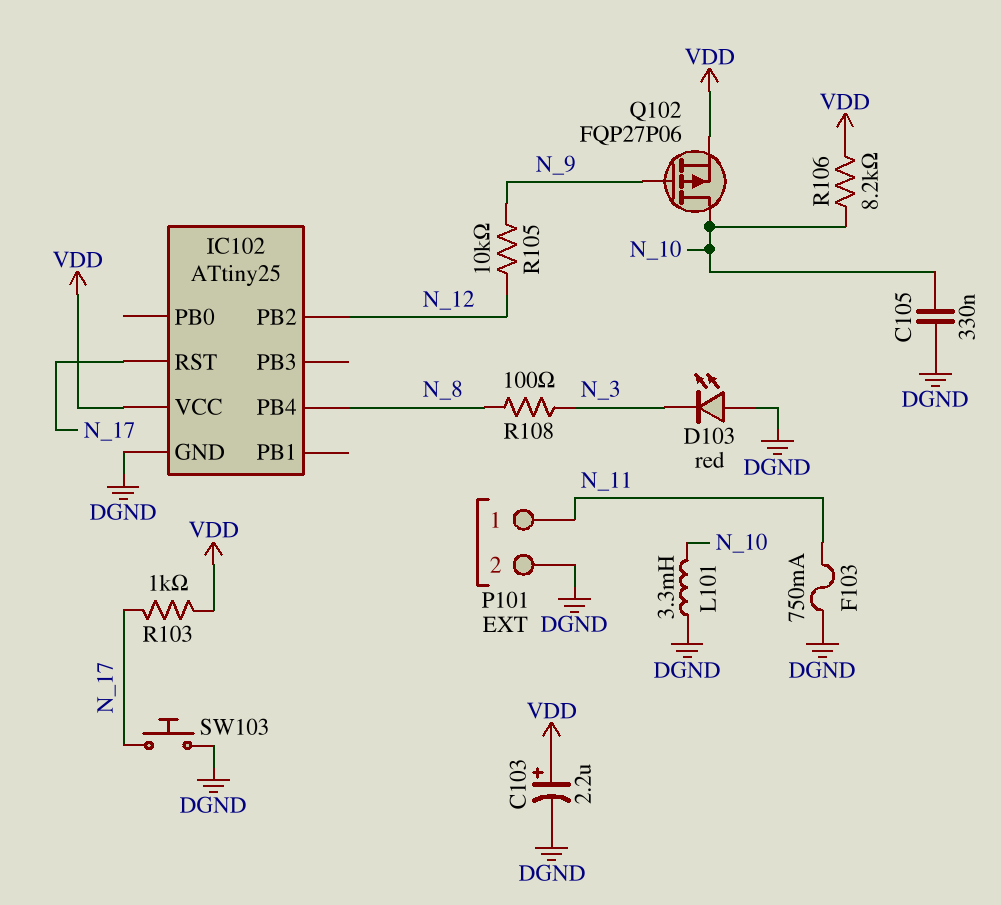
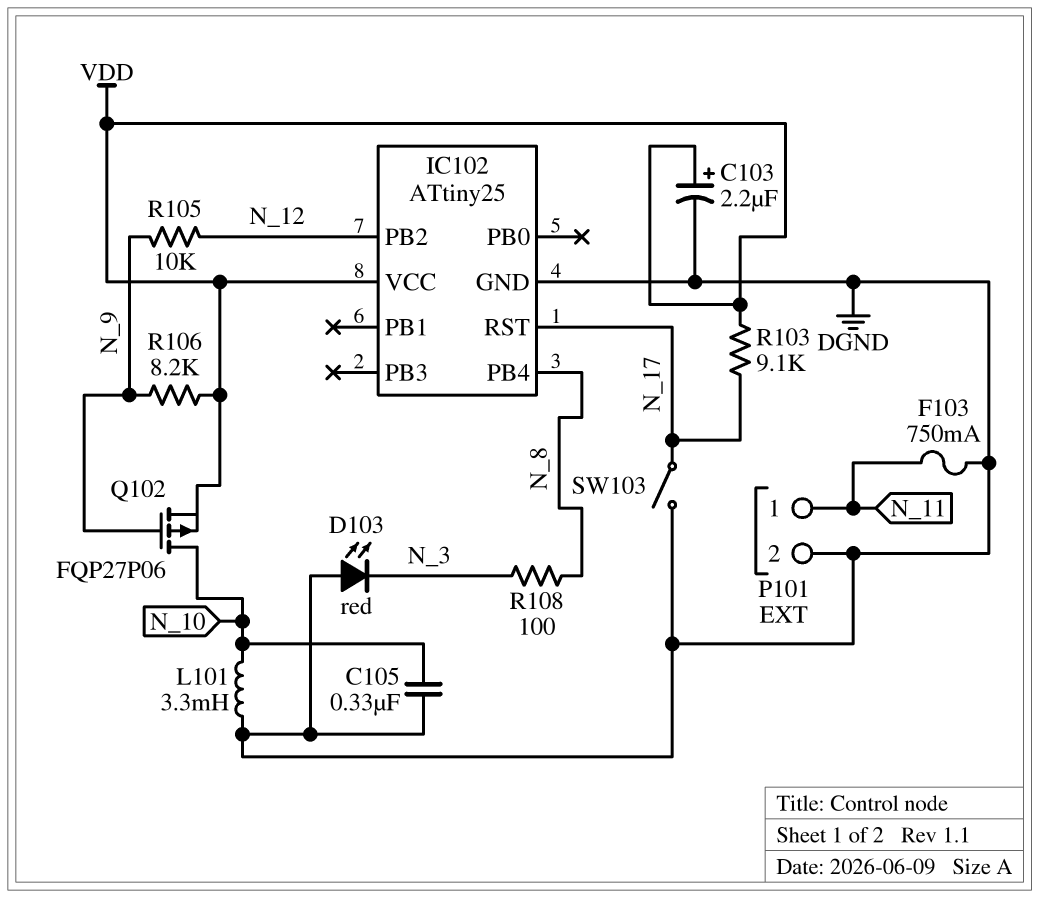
R103: 1k (N_17, VDD) -> 9.1k (N_17, VDD)
R106: 8.2k (N_10, VDD) -> 8.2k (N_9, VDD)
SW103: button (DGND, N_17) -> switch (DGND, N_17)

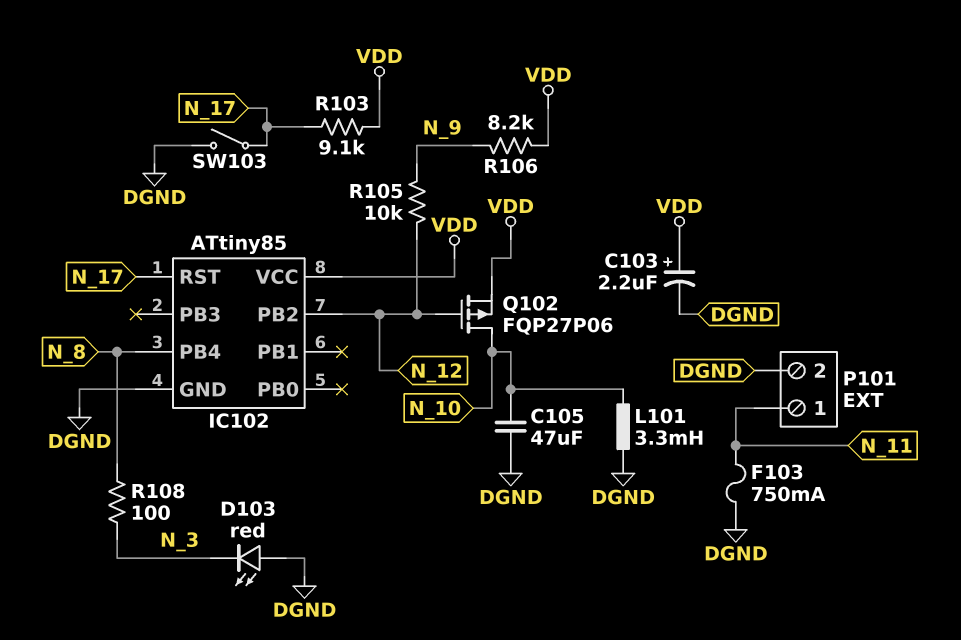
C105: 330nF (DGND, N_10) -> 47uF (DGND, N_10)
IC102: ATtiny25 -> ATtiny85
Q102: PMOS FQP27P06 (G N_9, D N_10, S VDD) -> PMOS FQP27P06 (G N_12, D N_10, S VDD)

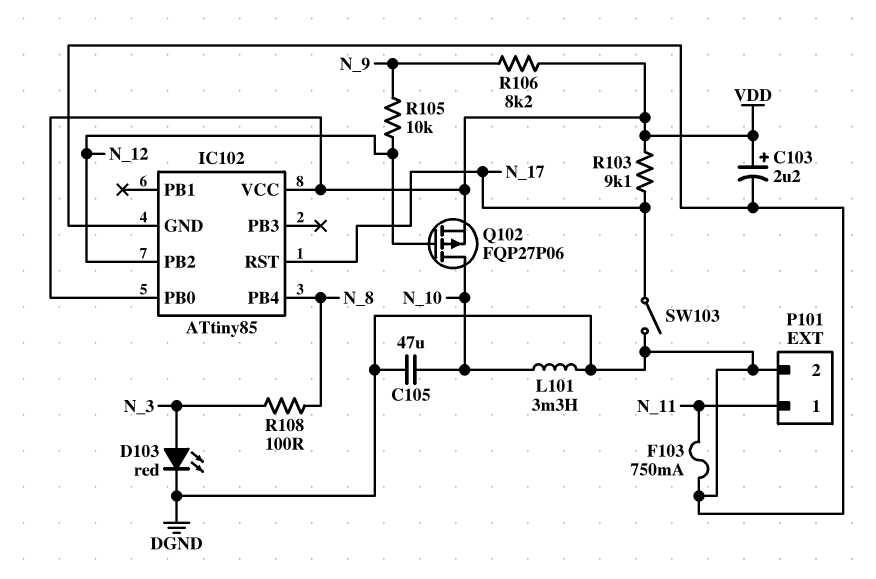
D103: LED red (A DGND, K N_3) -> LED red (A N_3, K DGND)
IC102 pin PB0: none -> VDD

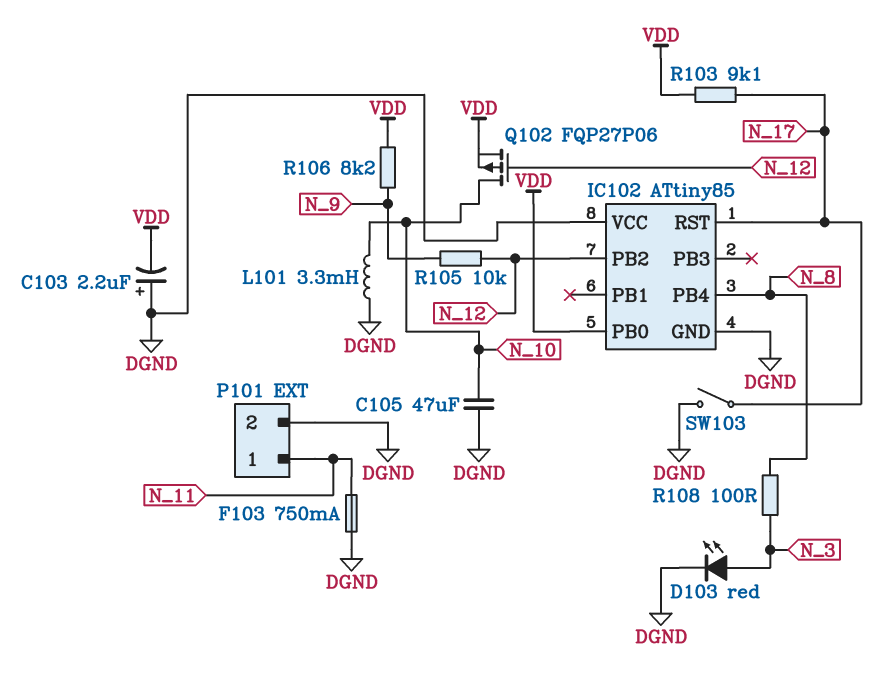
C103: 2.2uF (plus VDD, minus DGND) -> 2.2uF (plus DGND, minus VDD)
IC102 pin VCC: VDD -> DGND

